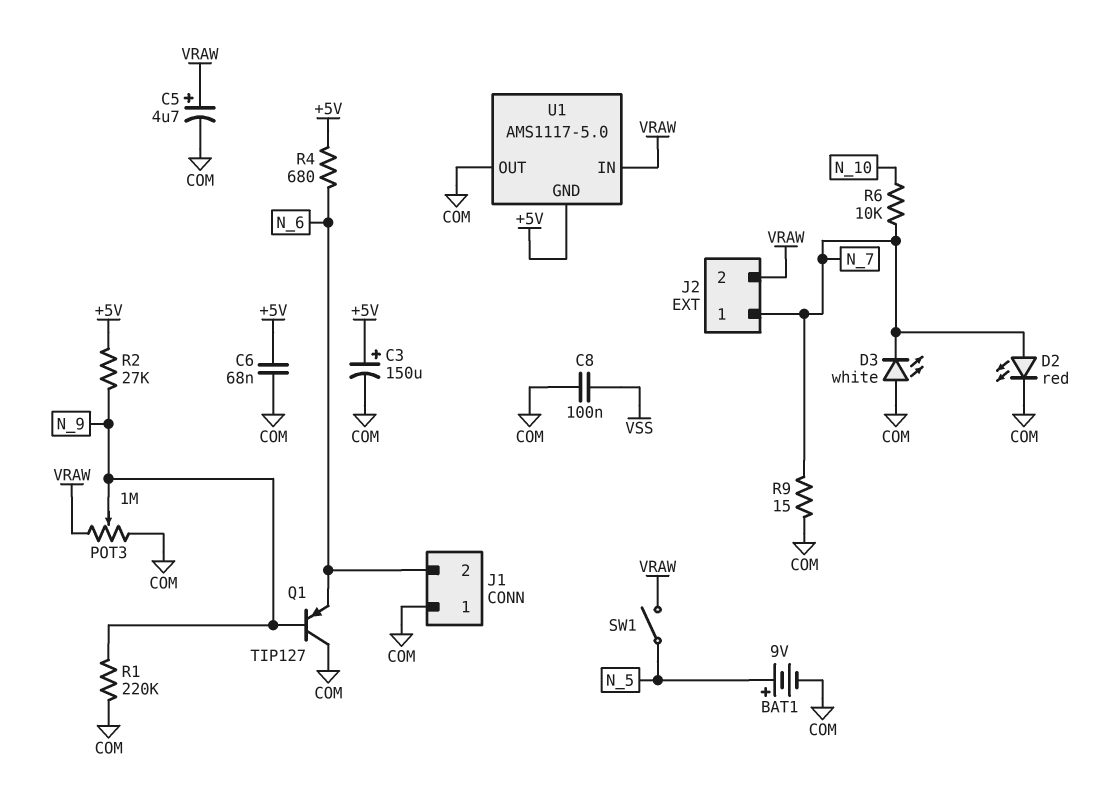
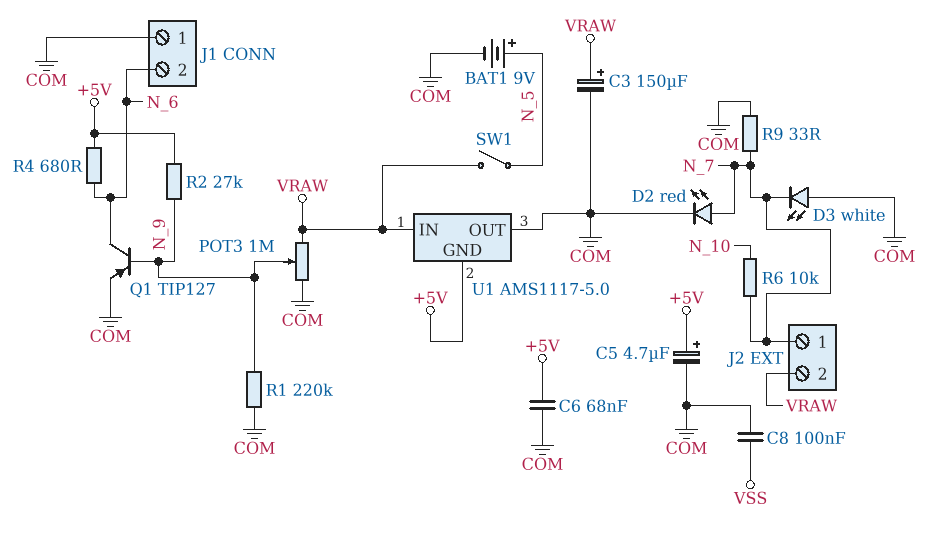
C3: 150uF (plus +5V, minus COM) -> 150uF (plus VRAW, minus COM)
C5: 4.7uF (plus VRAW, minus COM) -> 4.7uF (plus +5V, minus COM)
Q1: PNP TIP127 (B N_9, C COM, E N_6) -> PNP TIP127 (B N_9, C N_6, E COM)
R9: 15 (COM, N_7) -> 33 (COM, N_7)

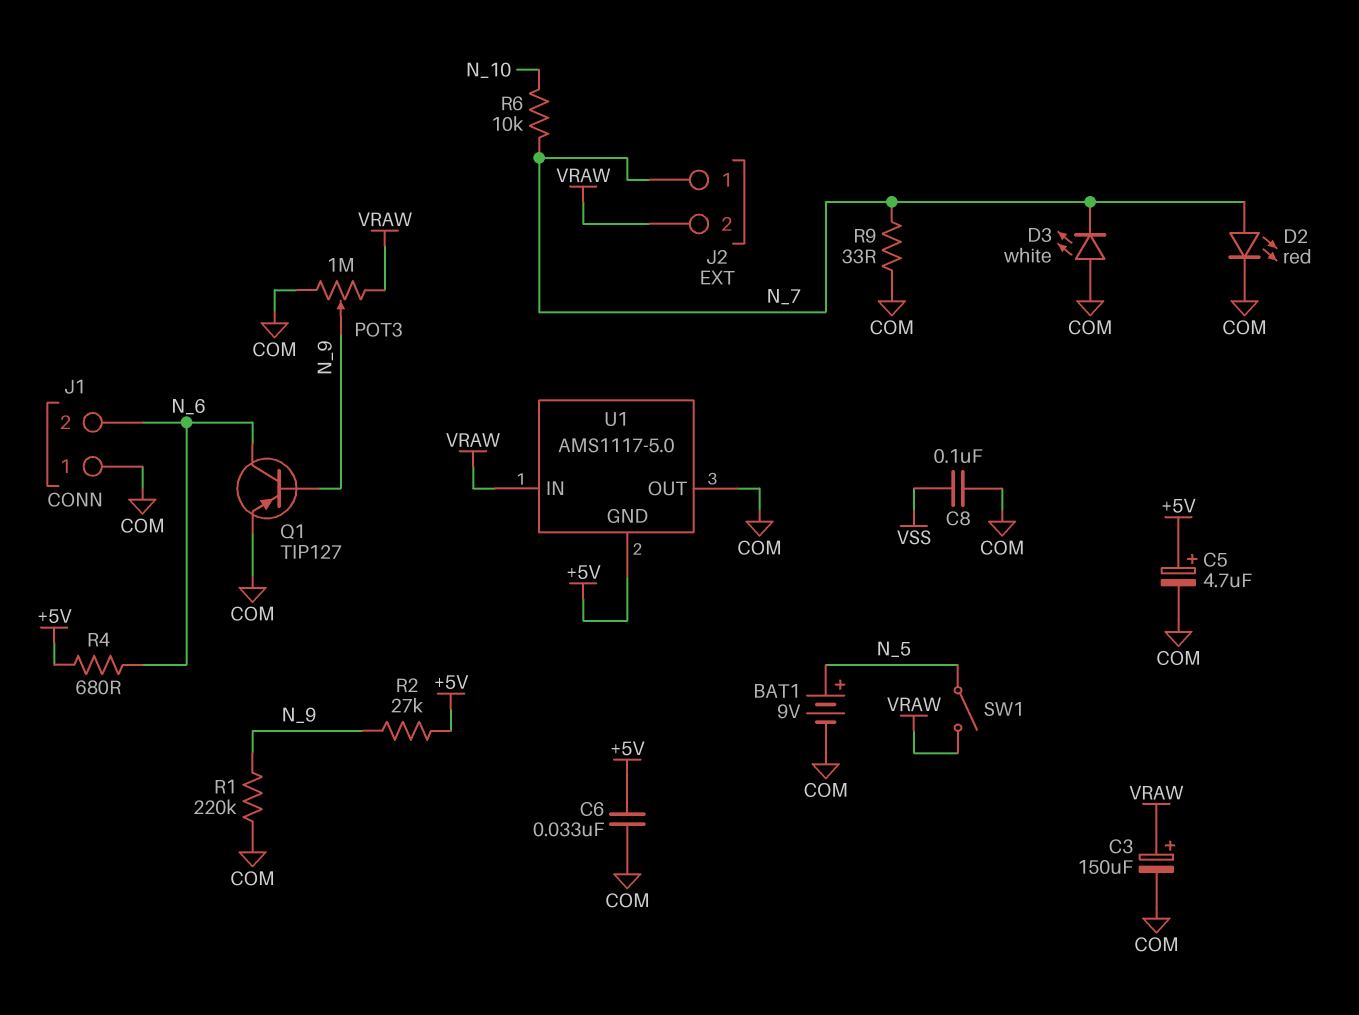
C6: 68nF (+5V, COM) -> 33nF (+5V, COM)

